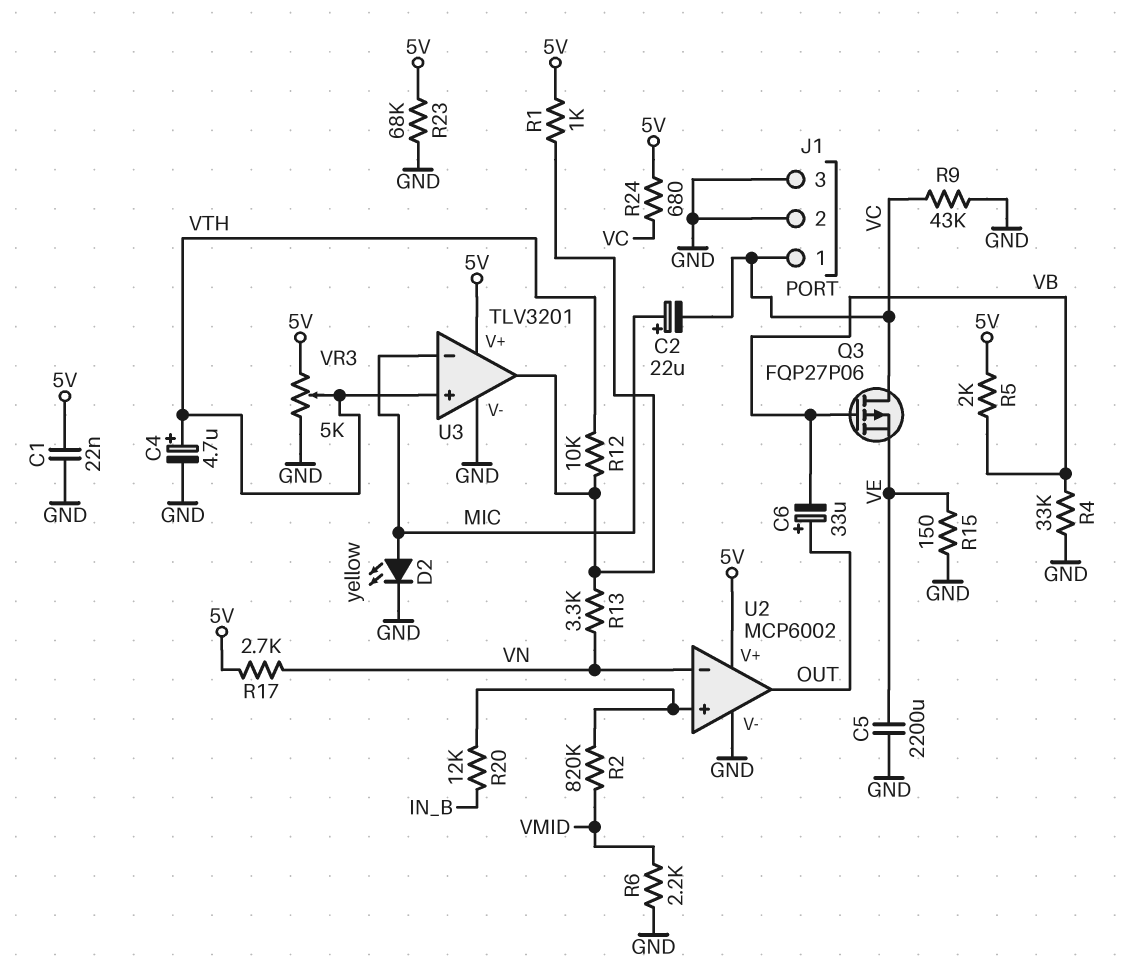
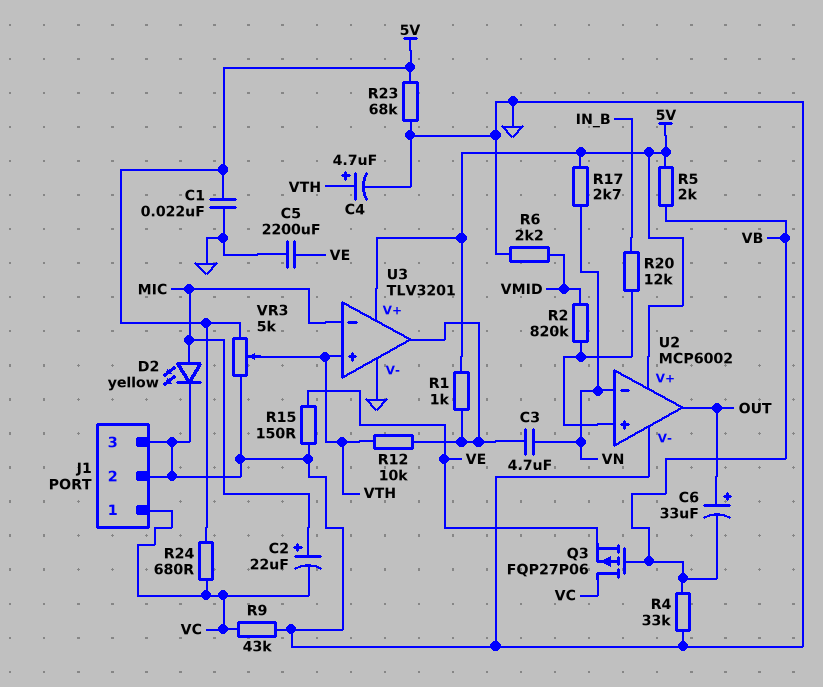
C3: none -> 4.7uF (U3/out, VN)
R13: 3.3k (U3/out, VN) -> none

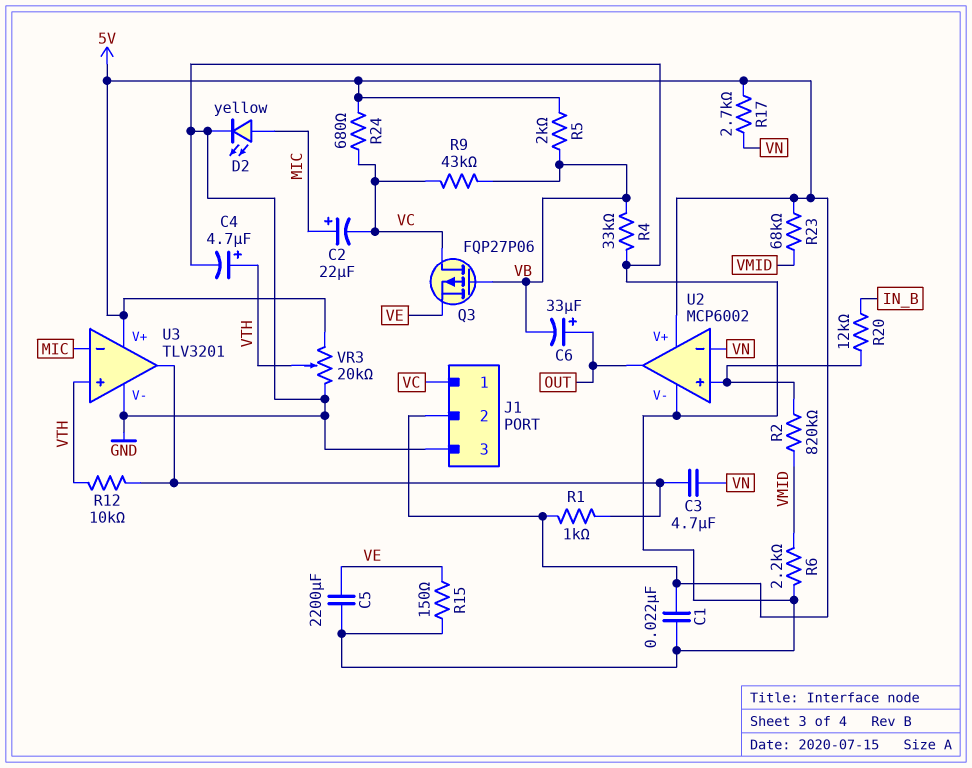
J1 pin 2: GND -> 5V
R9: 43k (GND, VC) -> 43k (VB, VC)
R23: 68k (5V, GND) -> 68k (5V, VMID)
VR3: 5k (5V, GND, wiper VTH) -> 20k (5V, GND, wiper VTH)

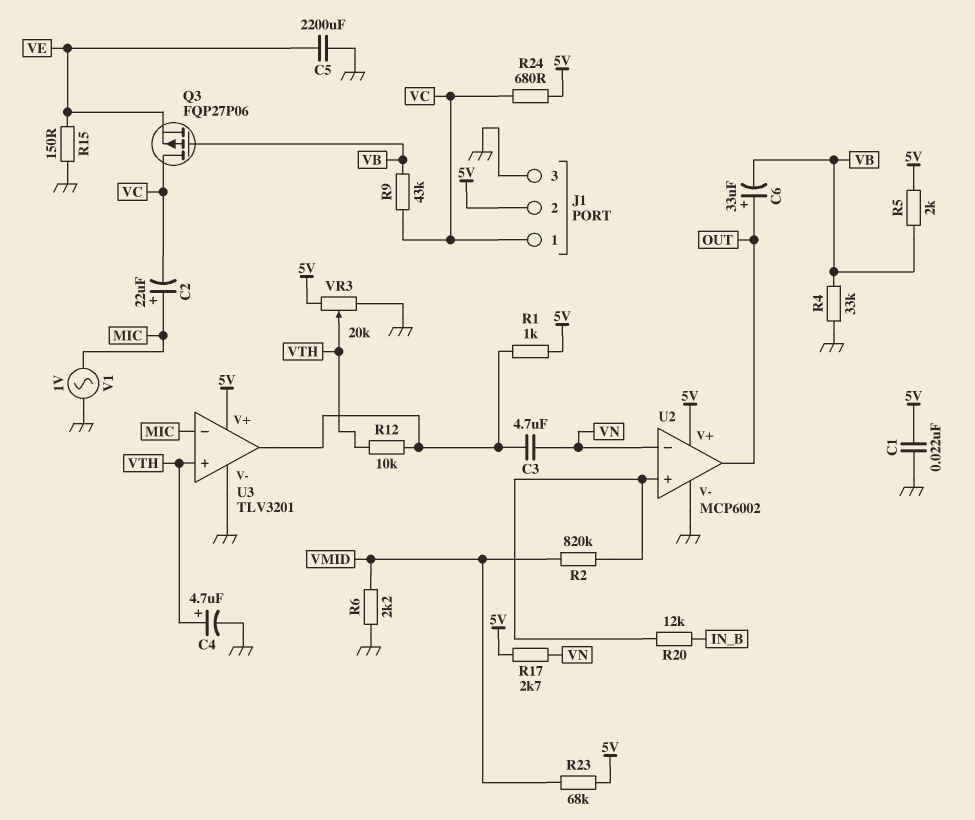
D2: LED yellow (A MIC, K GND) -> none
V1: none -> AC 1V (GND, MIC)

